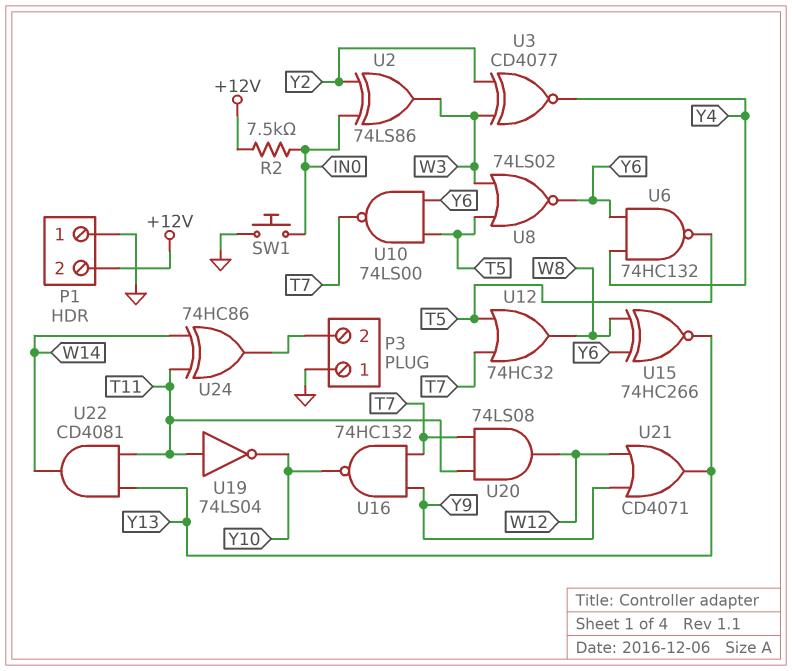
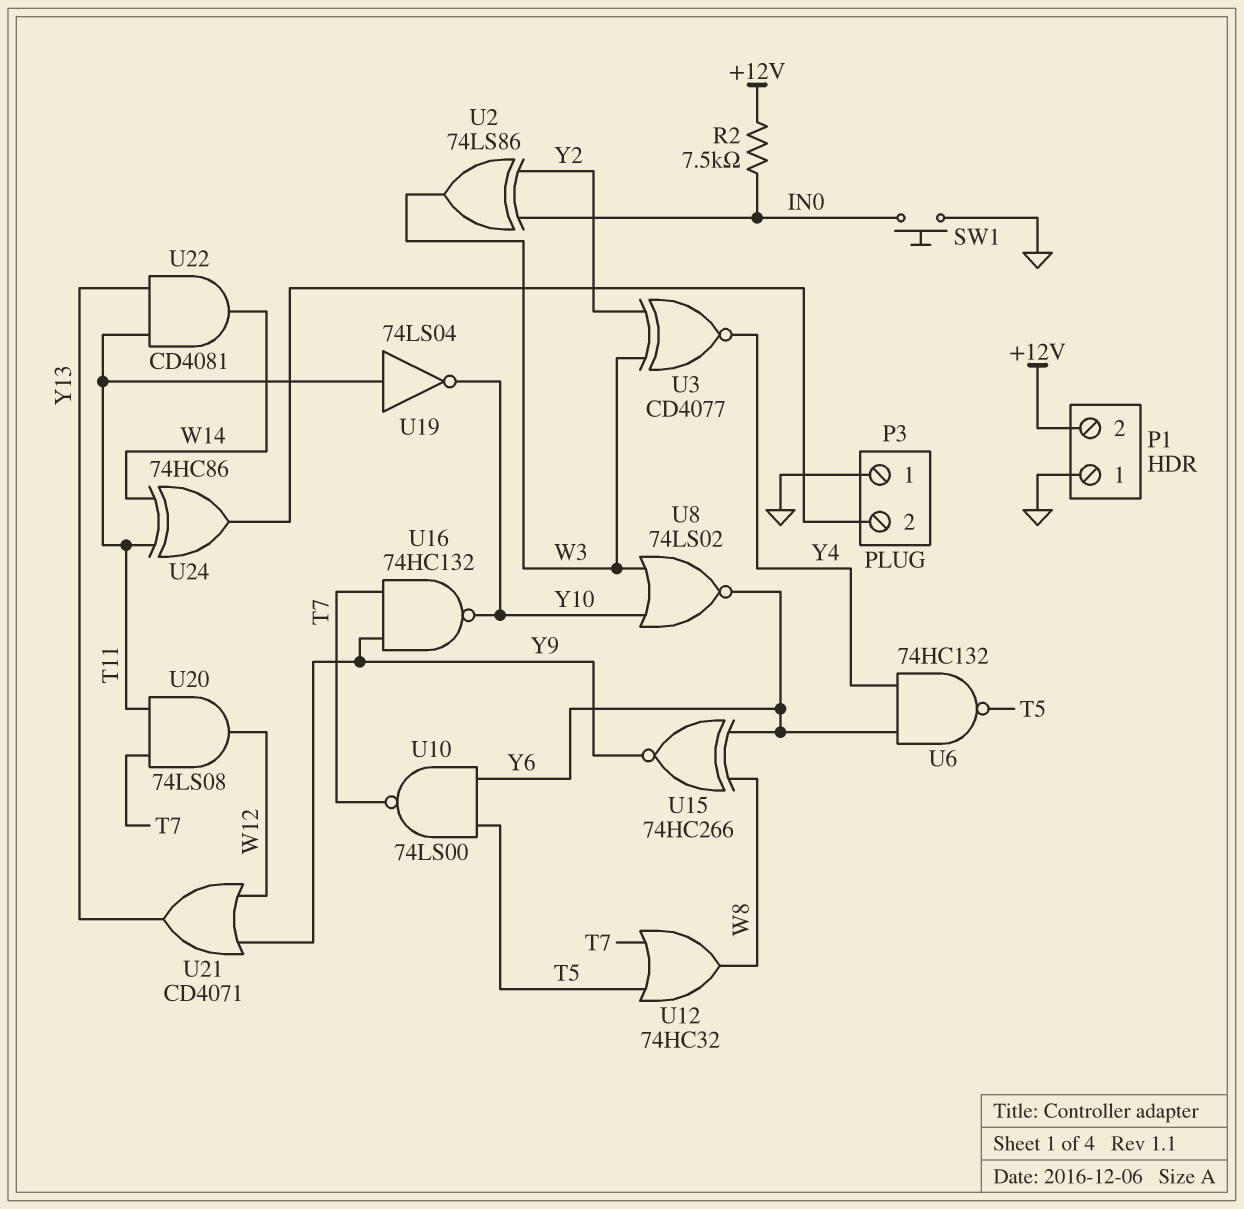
U8: NOR 74LS02 (in T5, in W3, out Y6) -> NOR 74LS02 (in W3, in Y10, out Y6)
U15: XNOR 74HC266 (in W8, in Y6, out Y13) -> XNOR 74HC266 (in W8, in Y6, out Y9)

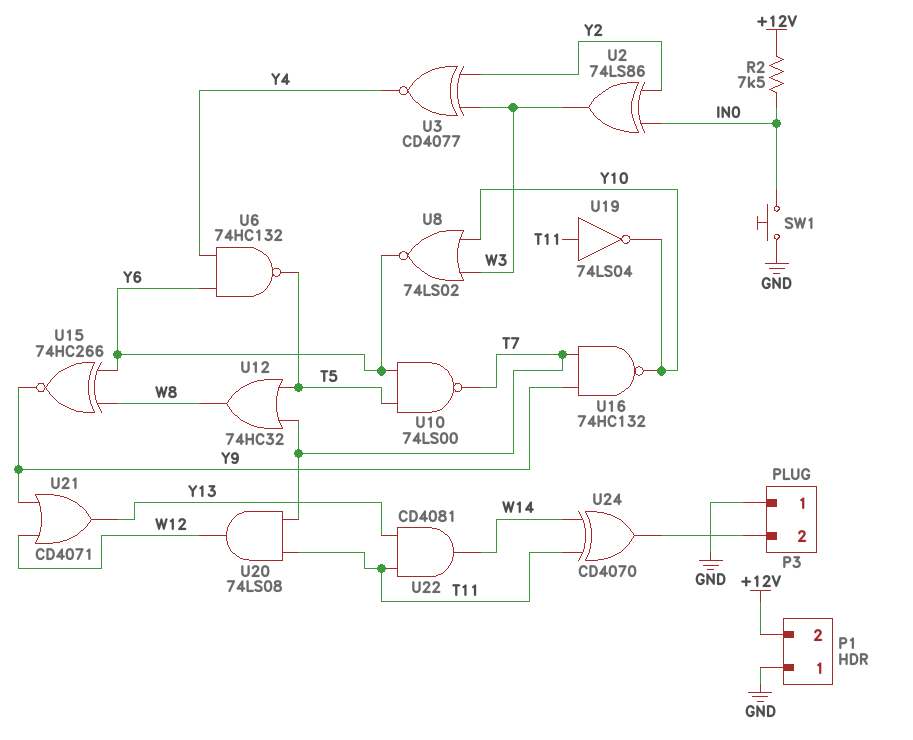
U24: XOR 74HC86 (in T11, in W14, out P3/2) -> XOR CD4070 (in T11, in W14, out P3/2)

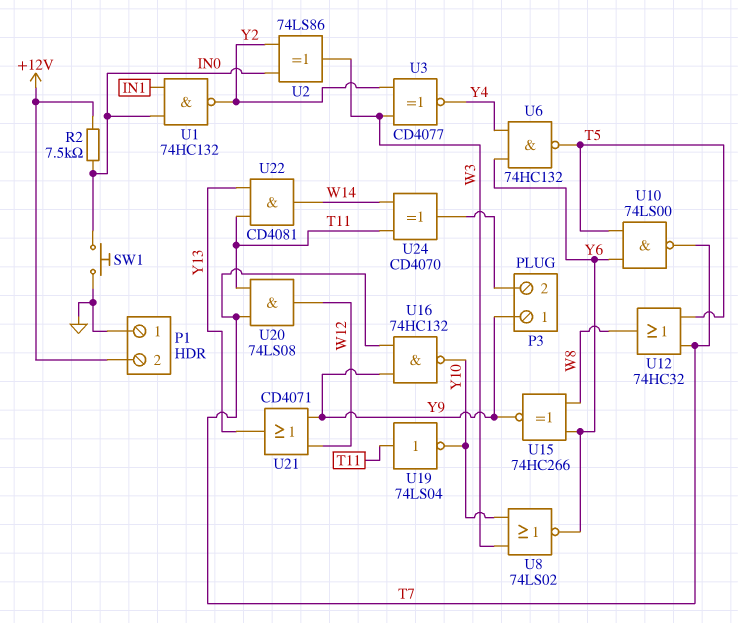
P3 pin 1: GND -> Y9
U1: none -> NAND 74HC132 (in IN0, in IN1, out Y2)

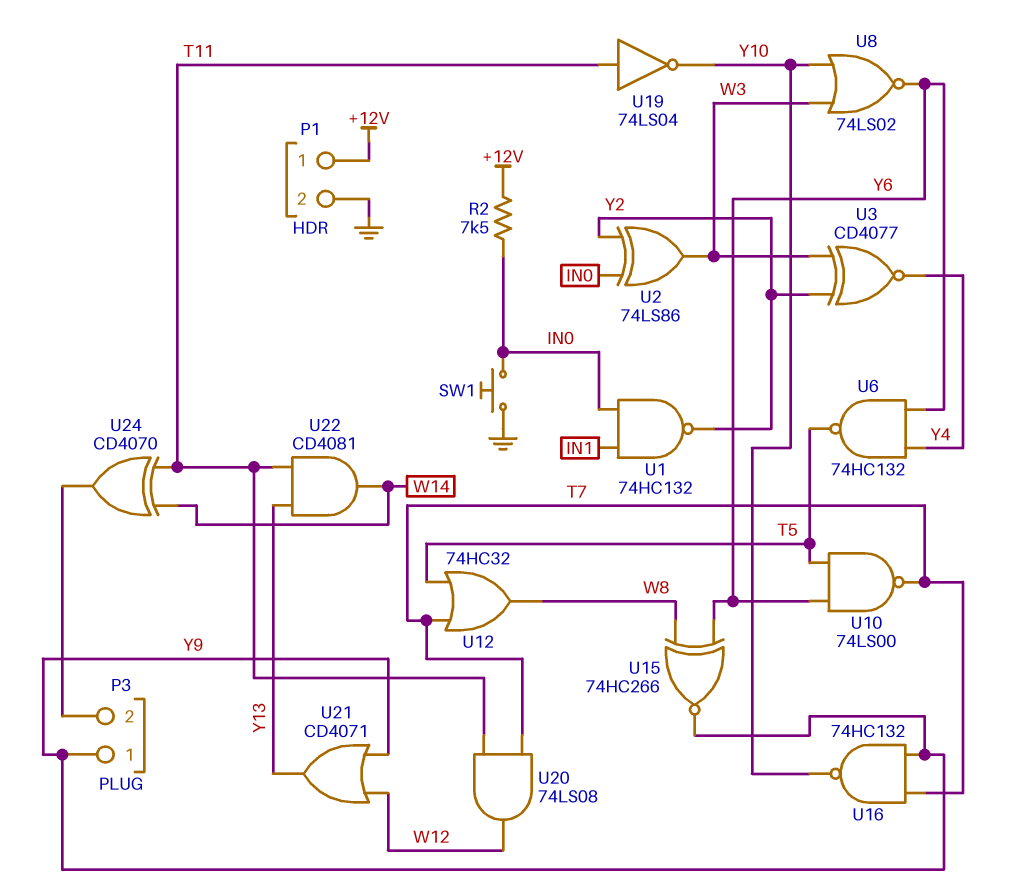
P1 pin 1: GND -> +12V
P1 pin 2: +12V -> GND

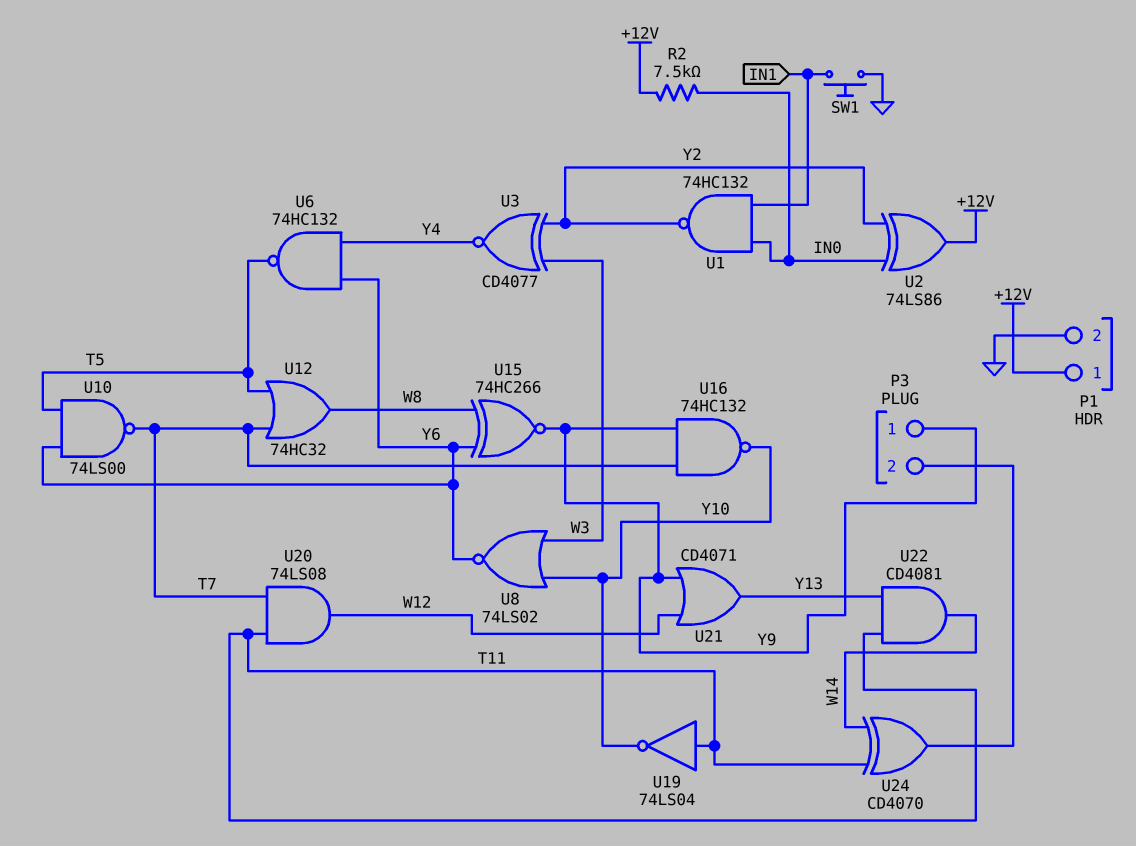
SW1: button (GND, IN0) -> button (GND, IN1)
U2: XOR 74LS86 (in IN0, in Y2, out W3) -> XOR 74LS86 (in IN0, in Y2, out +12V)

